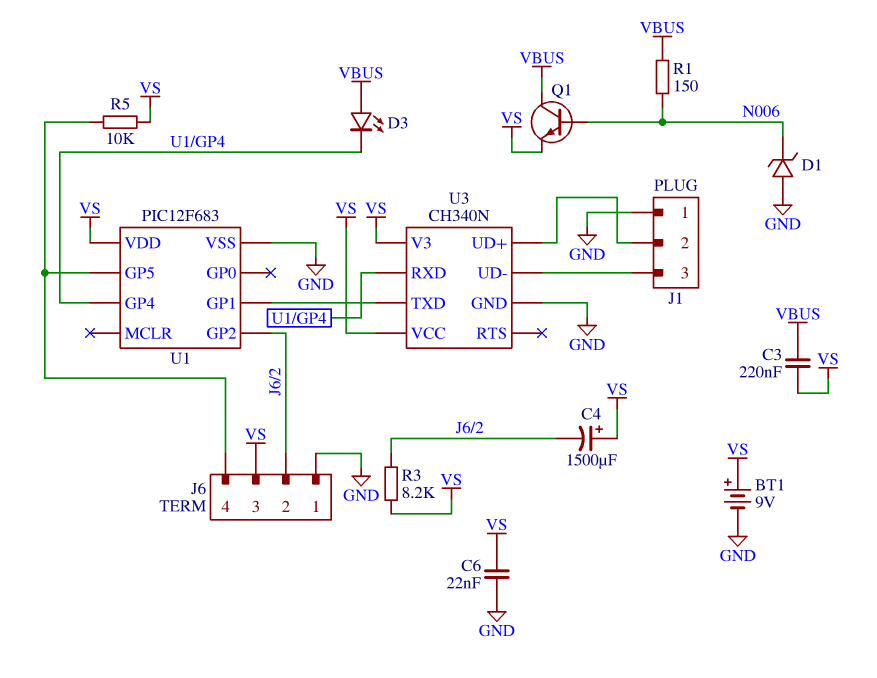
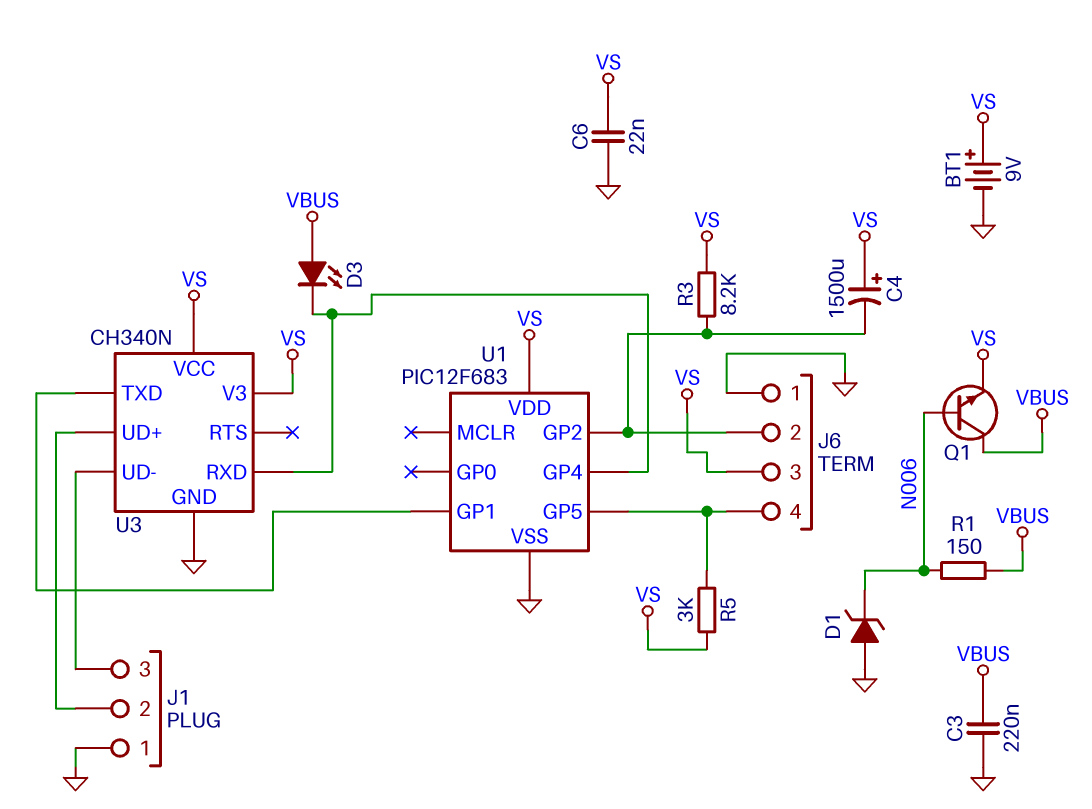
C3: 220nF (VBUS, VS) -> 220nF (GND, VBUS)
R5: 10k (J6/4, VS) -> 3k (J6/4, VS)

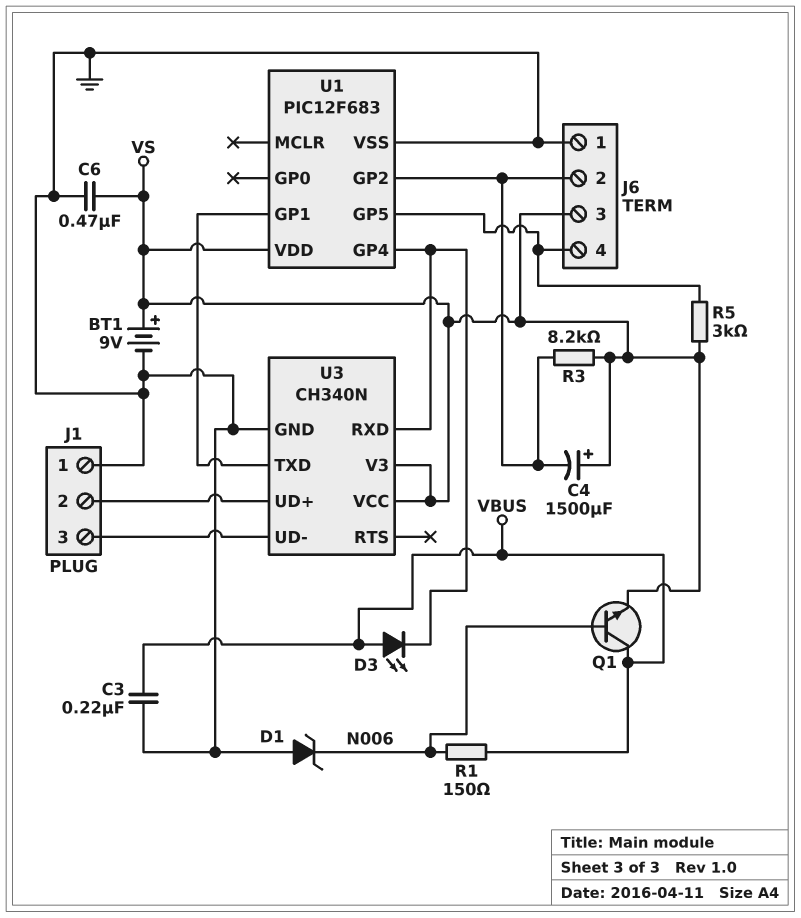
C6: 22nF (GND, VS) -> 470nF (GND, VS)

